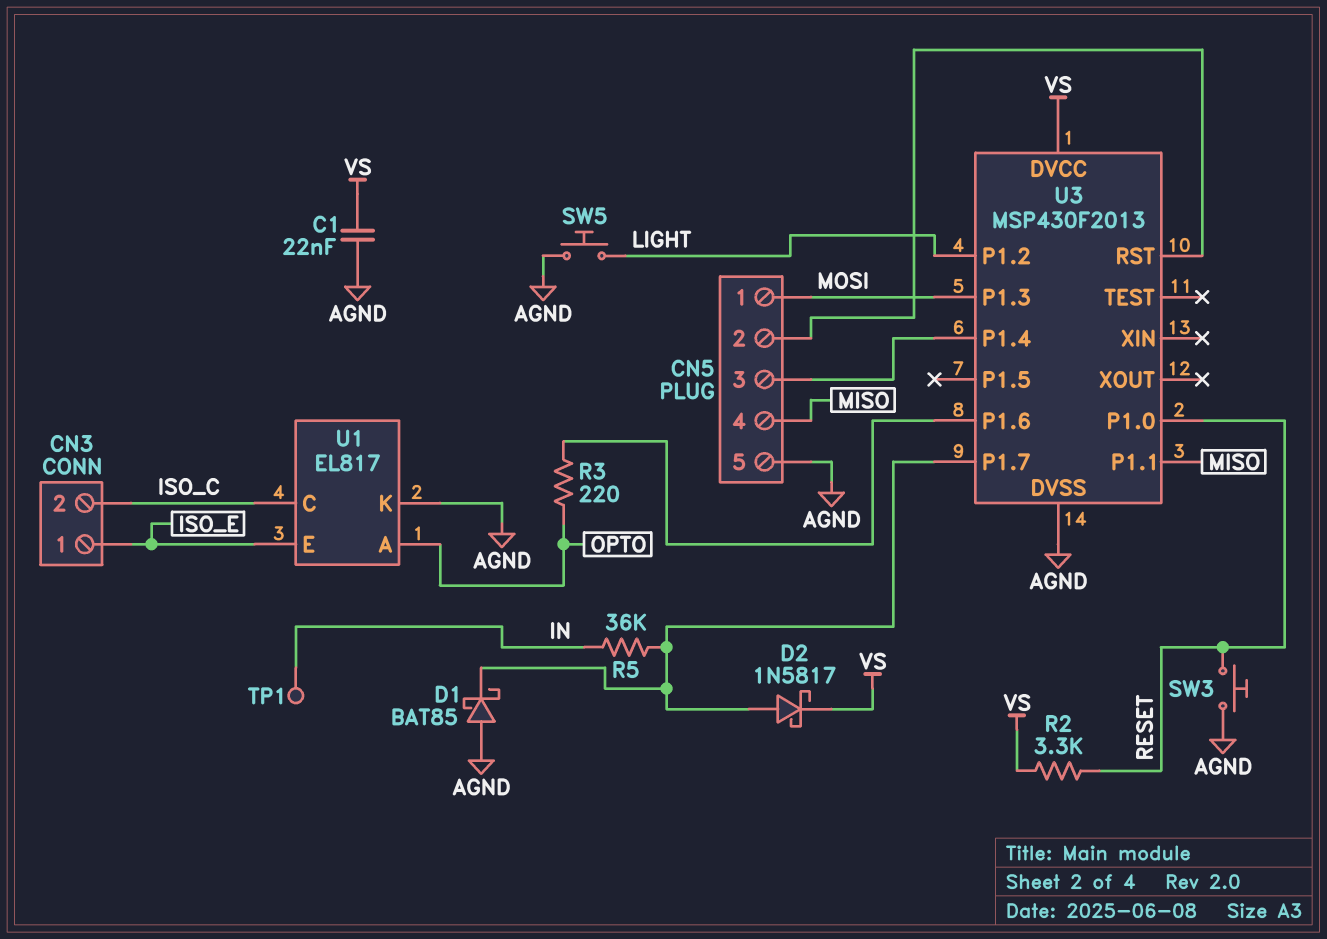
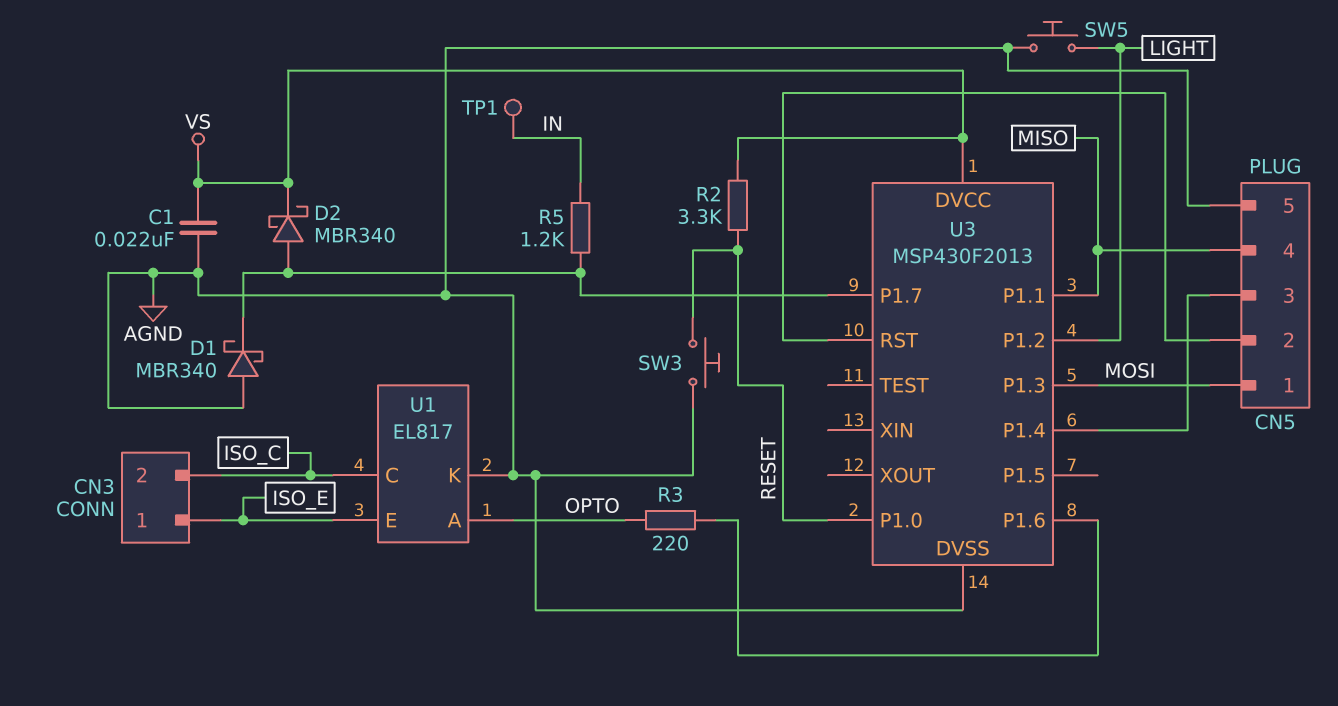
D1: schottky BAT85 (A AGND, K U3/P1.7) -> schottky MBR340 (A AGND, K U3/P1.7)
D2: schottky 1N5817 (A U3/P1.7, K VS) -> schottky MBR340 (A U3/P1.7, K VS)
R5: 36k (IN, U3/P1.7) -> 1.2k (IN, U3/P1.7)

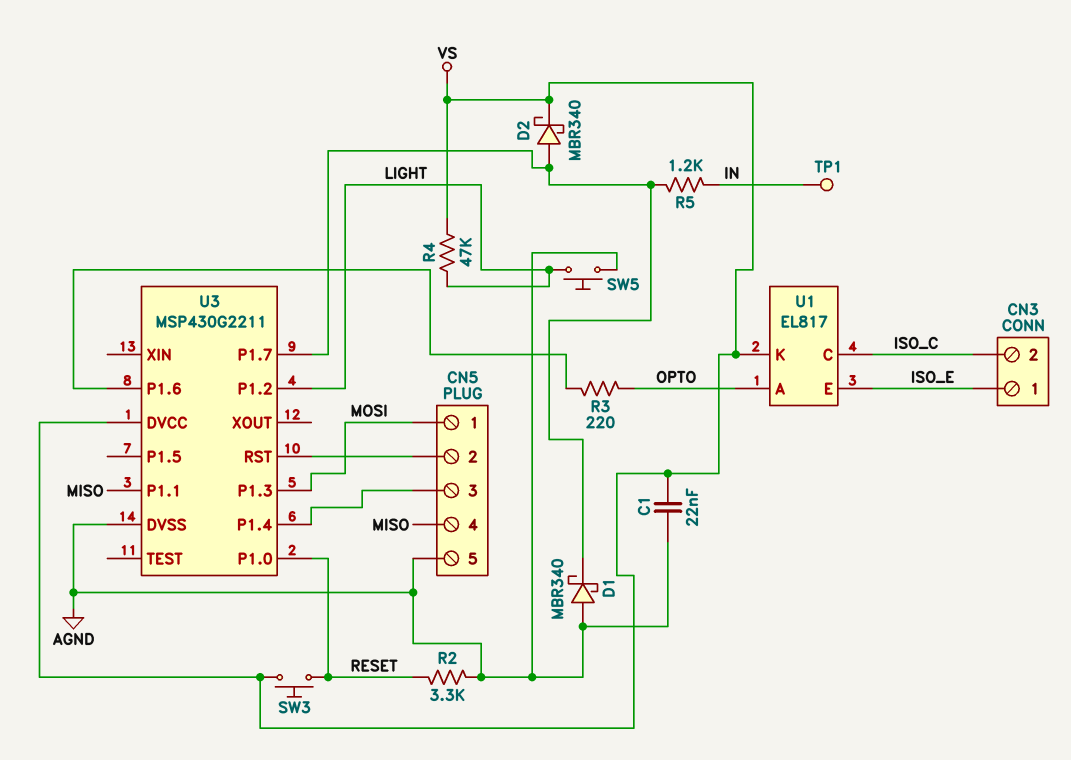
R2: 3.3k (RESET, VS) -> 3.3k (AGND, RESET)
R4: none -> 47k (LIGHT, VS)
SW3: button (AGND, RESET) -> button (RESET, VS)
U1 pin K: AGND -> VS
U3: MSP430F2013 -> MSP430G2211

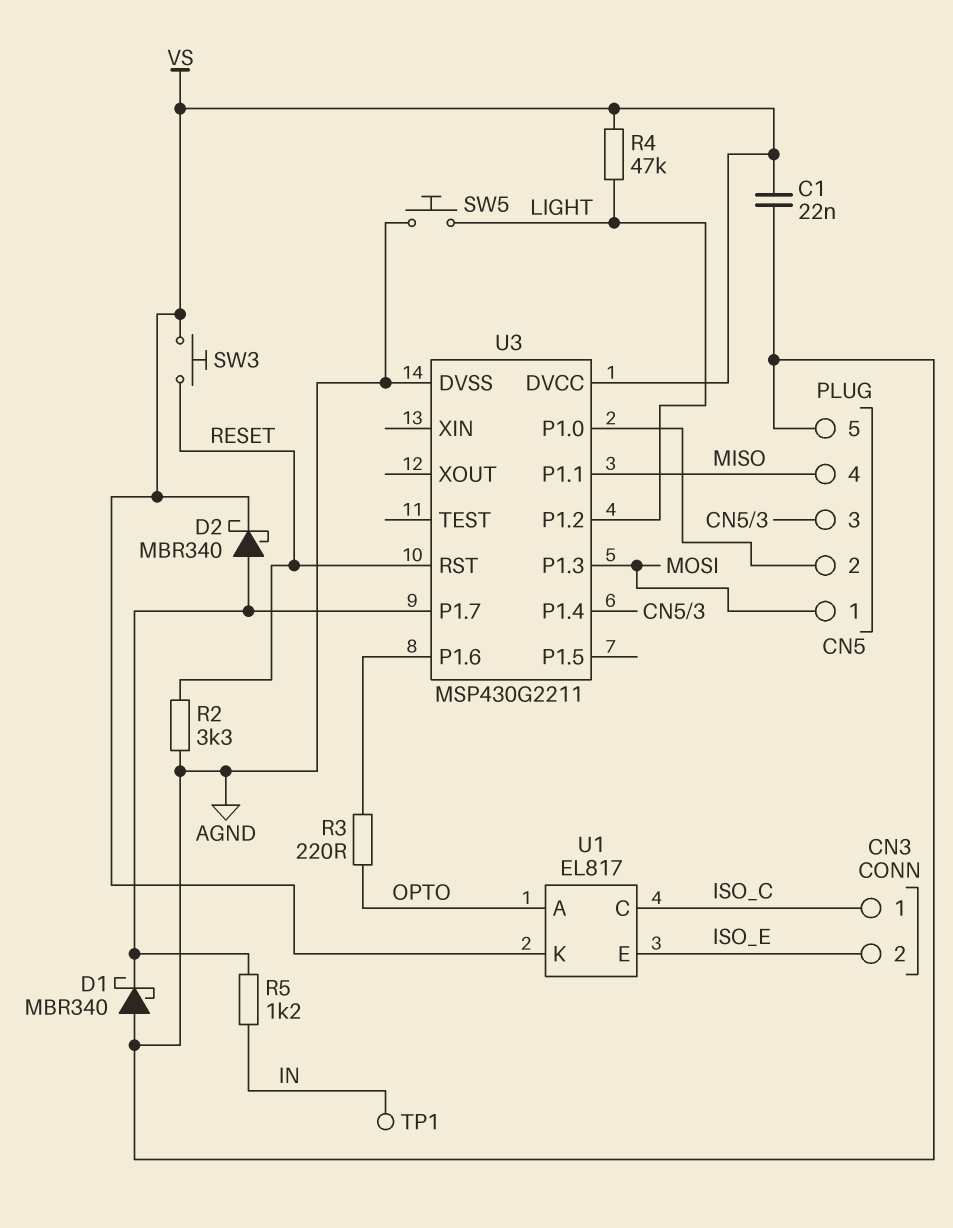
CN3 pin 1: ISO_E -> ISO_C
CN3 pin 2: ISO_C -> ISO_E
U3 pin P1.0: RESET -> CN5/2
U3 pin RST: CN5/2 -> RESET

